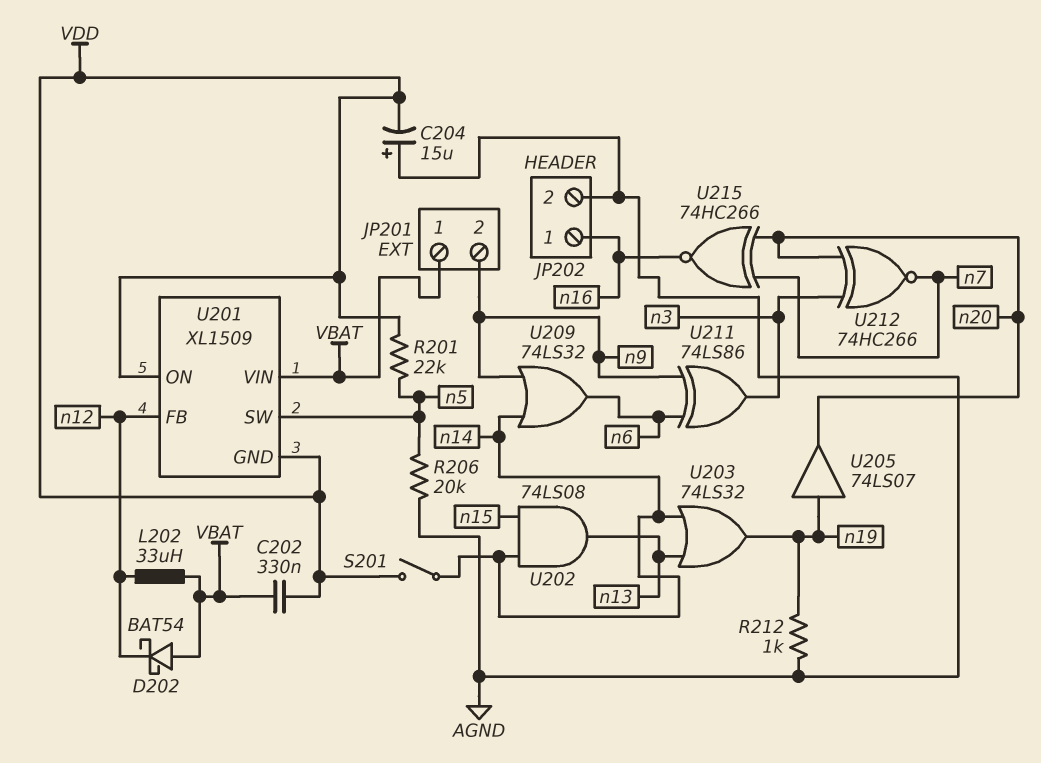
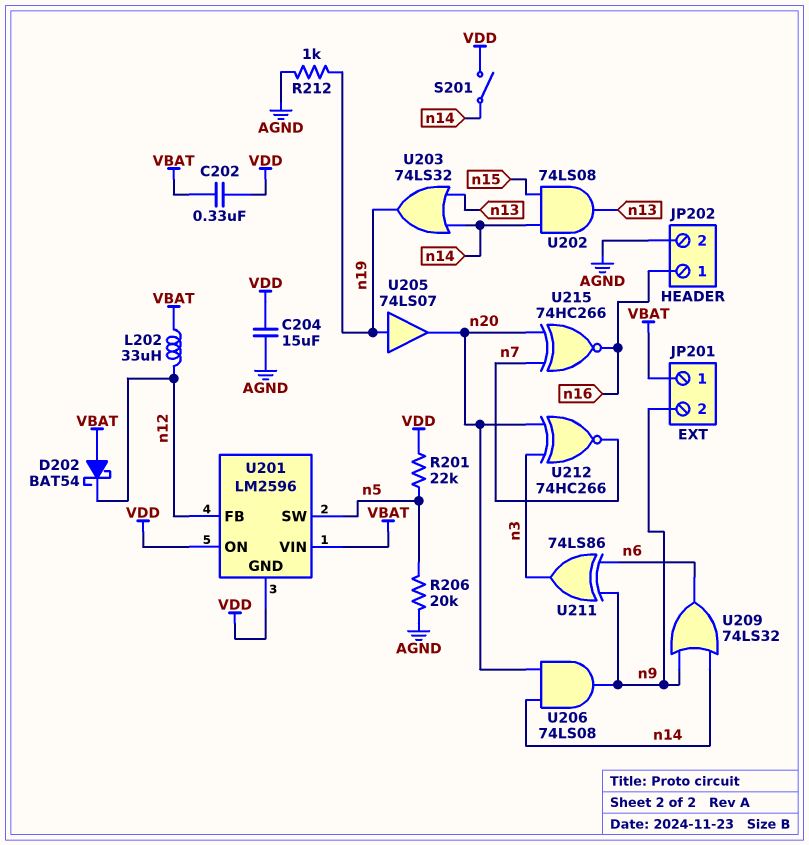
C204: 15uF (plus AGND, minus VDD) -> 15uF (AGND, VDD)
U201: XL1509 -> LM2596
U206: none -> AND 74LS08 (in n14, in n20, out n9)

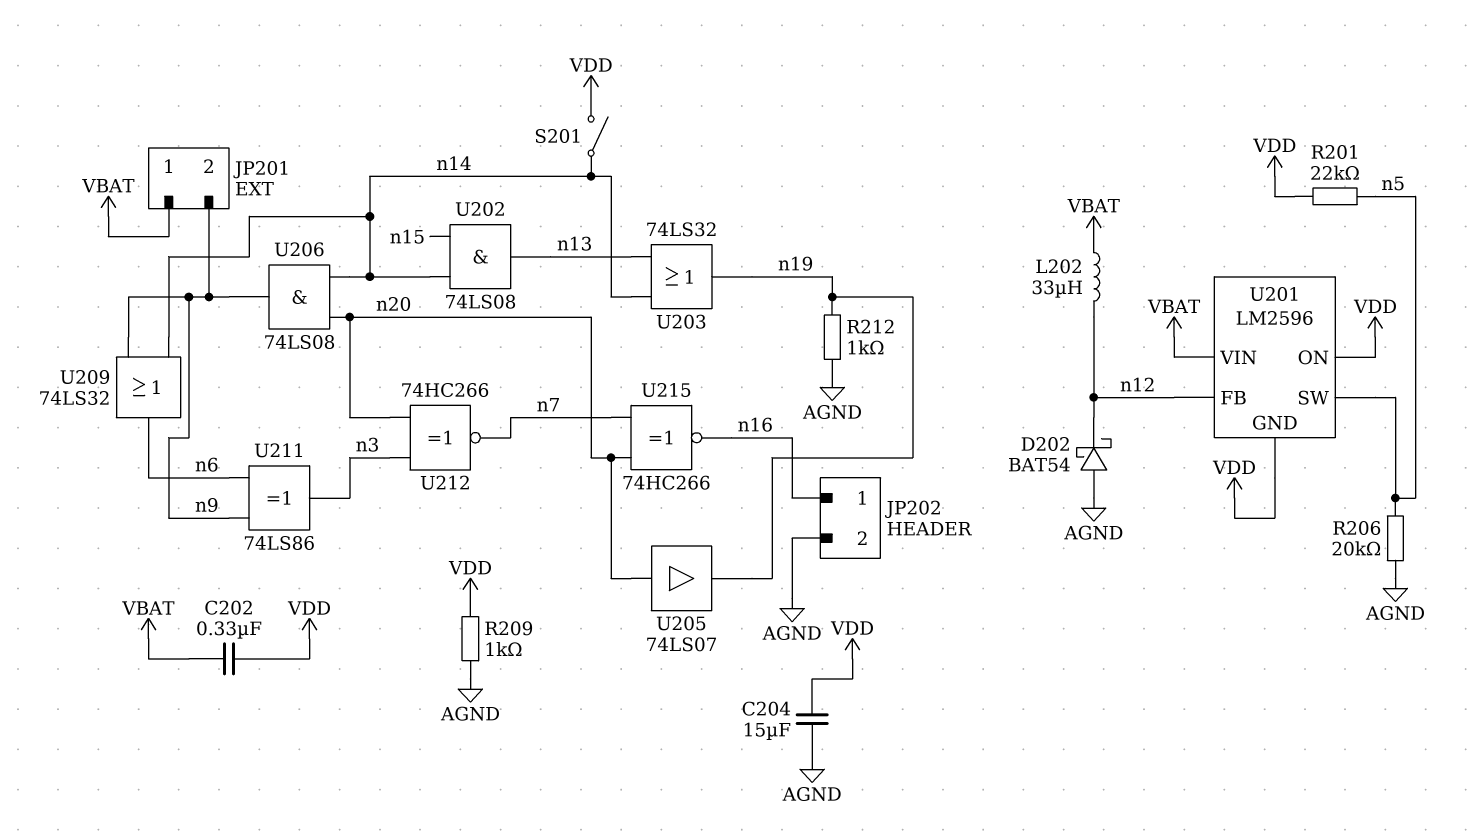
D202: schottky BAT54 (A VBAT, K n12) -> schottky BAT54 (A AGND, K n12)
R209: none -> 1k (AGND, VDD)
U205: buffer 74LS07 (in n19, out n20) -> buffer 74LS07 (in n20, out n19)

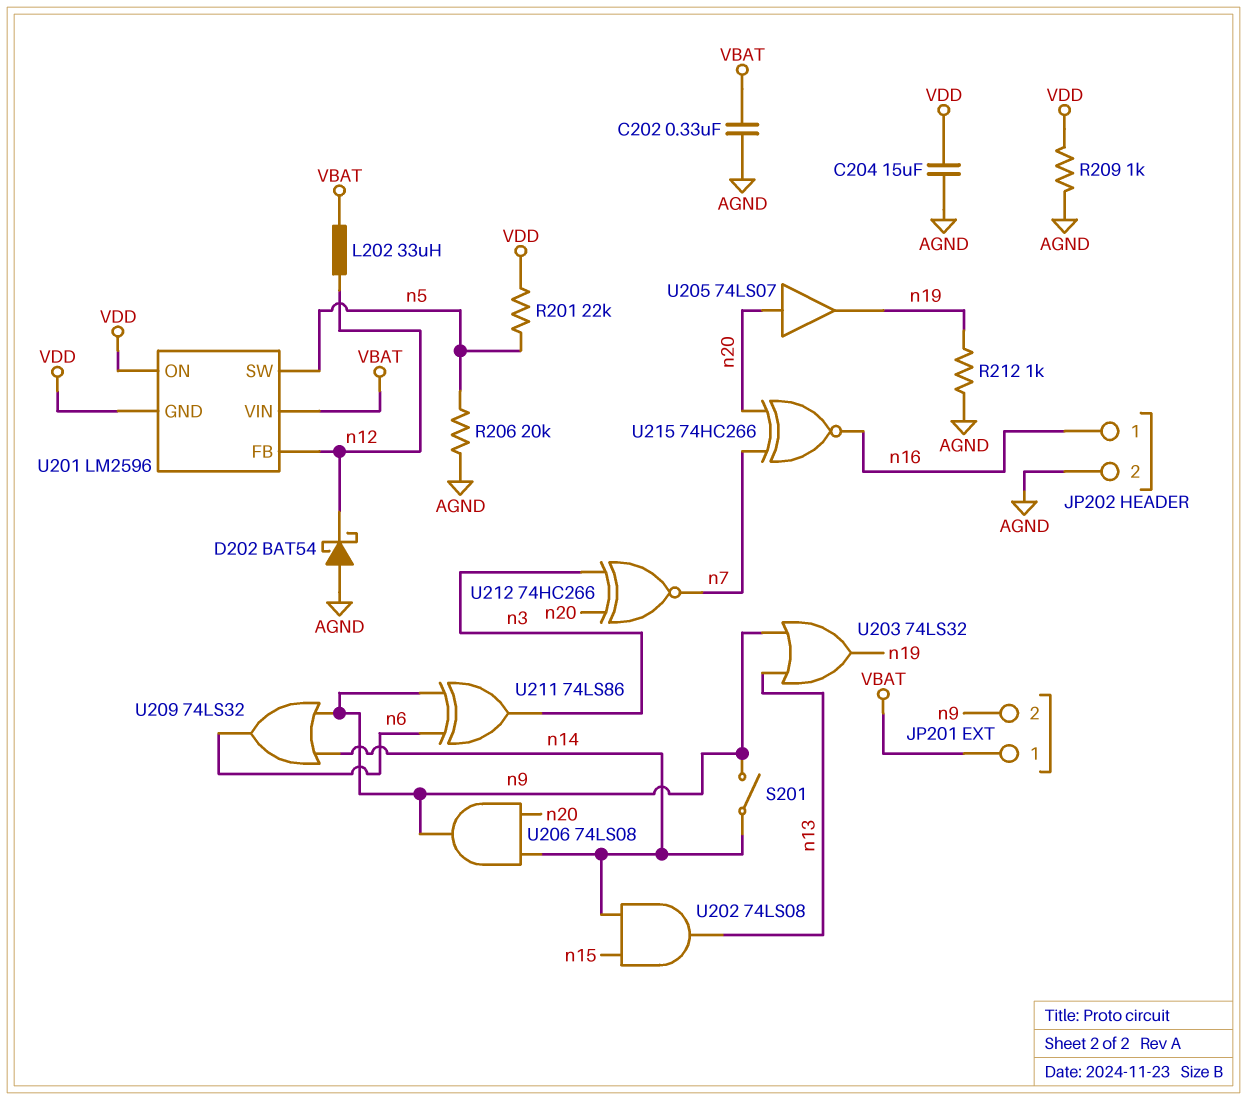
C202: 330nF (VBAT, VDD) -> 330nF (AGND, VBAT)
S201: switch (VDD, n14) -> switch (n9, n14)
U203: OR 74LS32 (in n13, in n14, out n19) -> OR 74LS32 (in n9, in n13, out n19)

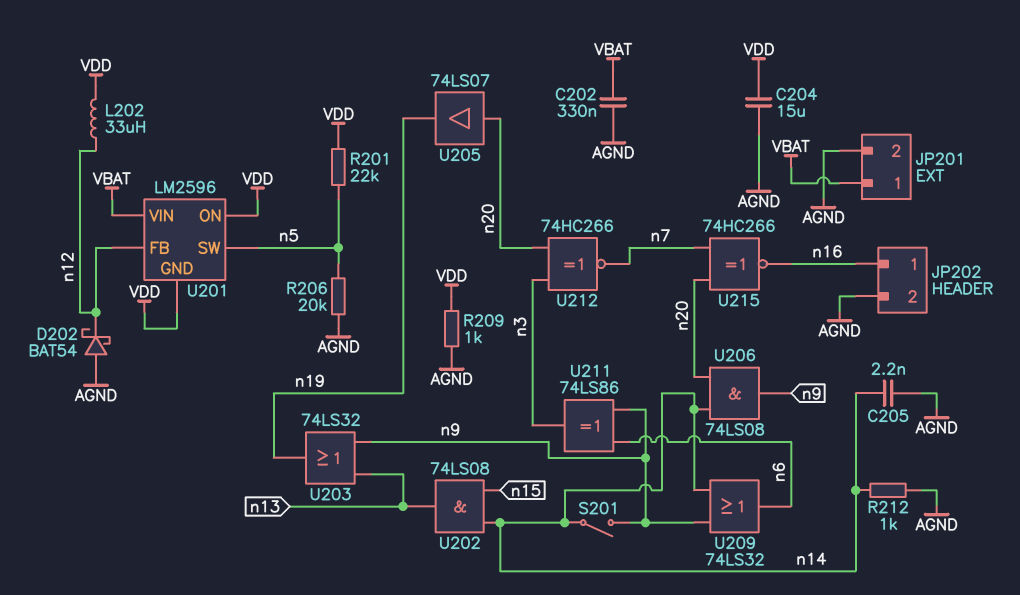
C205: none -> 2.2nF (AGND, n14)
JP201 pin 2: n9 -> AGND
L202: 33uH (VBAT, n12) -> 33uH (VDD, n12)
R212: 1k (AGND, n19) -> 1k (AGND, n14)

